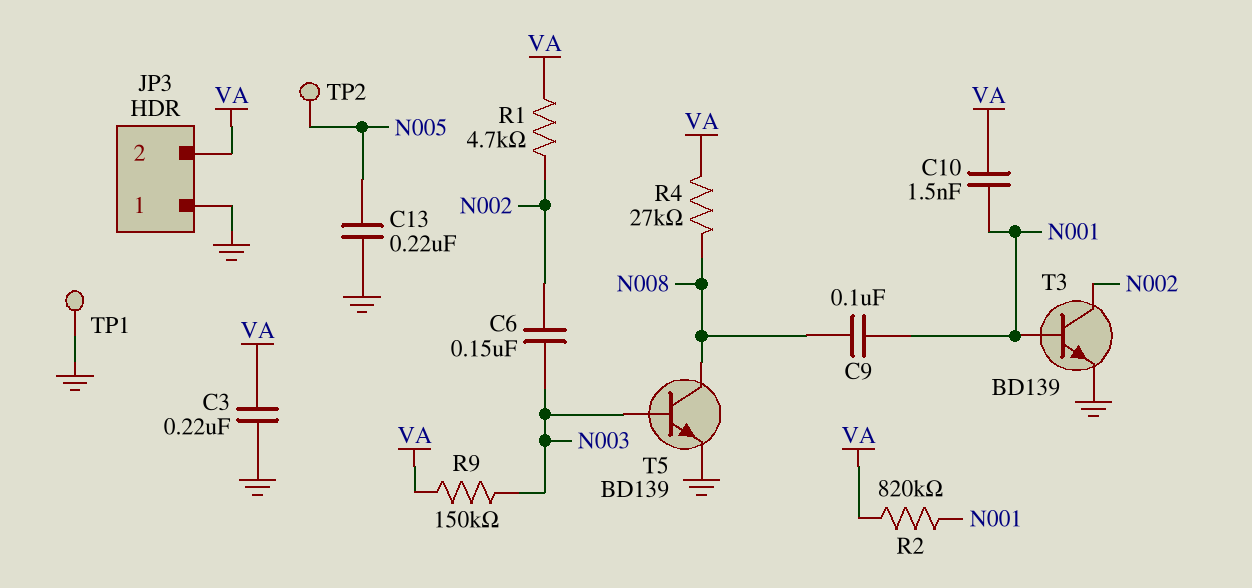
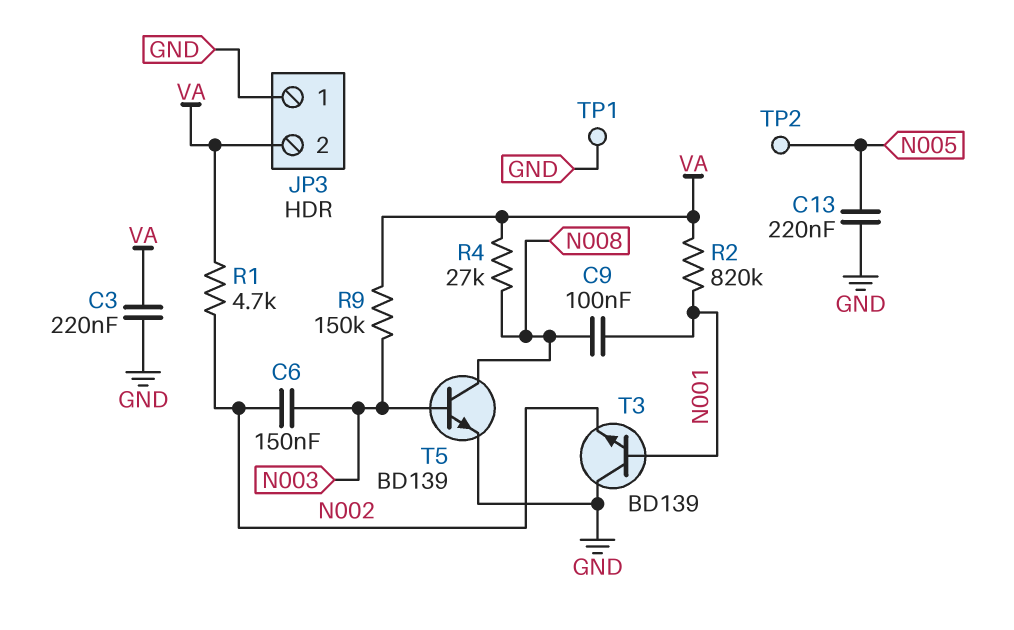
C10: 1.5nF (N001, VA) -> none
T3: NPN BD139 (B N001, C N002, E GND) -> NPN BD139 (B N001, C GND, E N002)

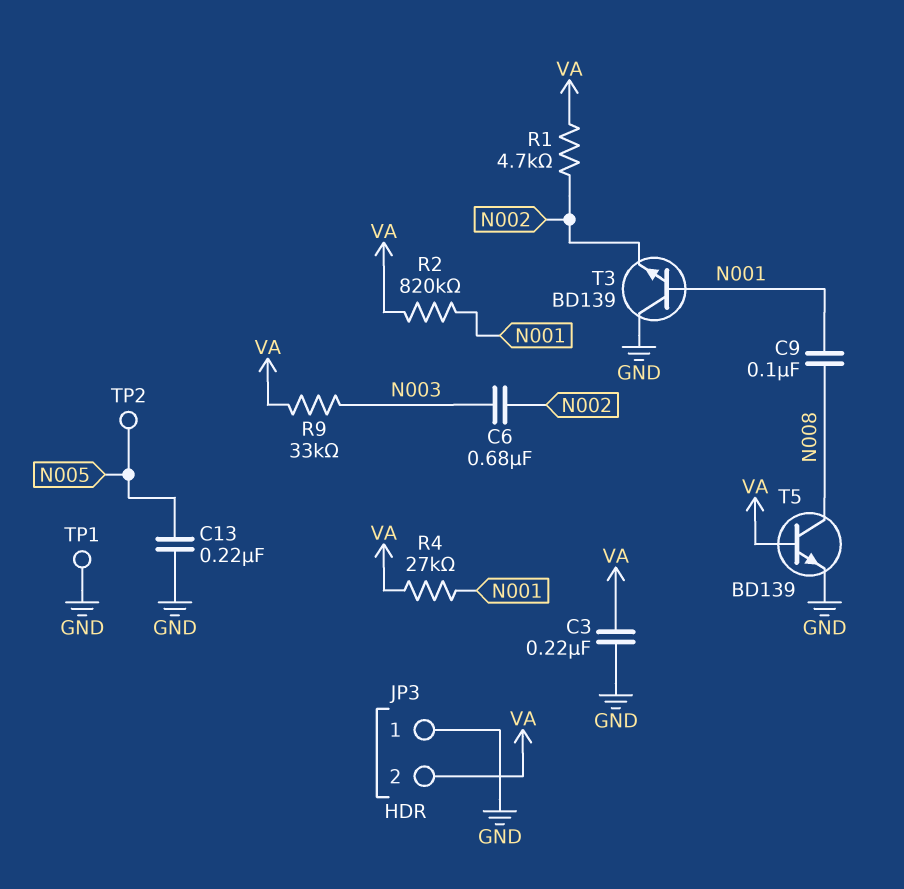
C6: 150nF (N002, N003) -> 680nF (N002, N003)
R4: 27k (N008, VA) -> 27k (N001, VA)
R9: 150k (N003, VA) -> 33k (N003, VA)
T5: NPN BD139 (B N003, C N008, E GND) -> NPN BD139 (B VA, C N008, E GND)

